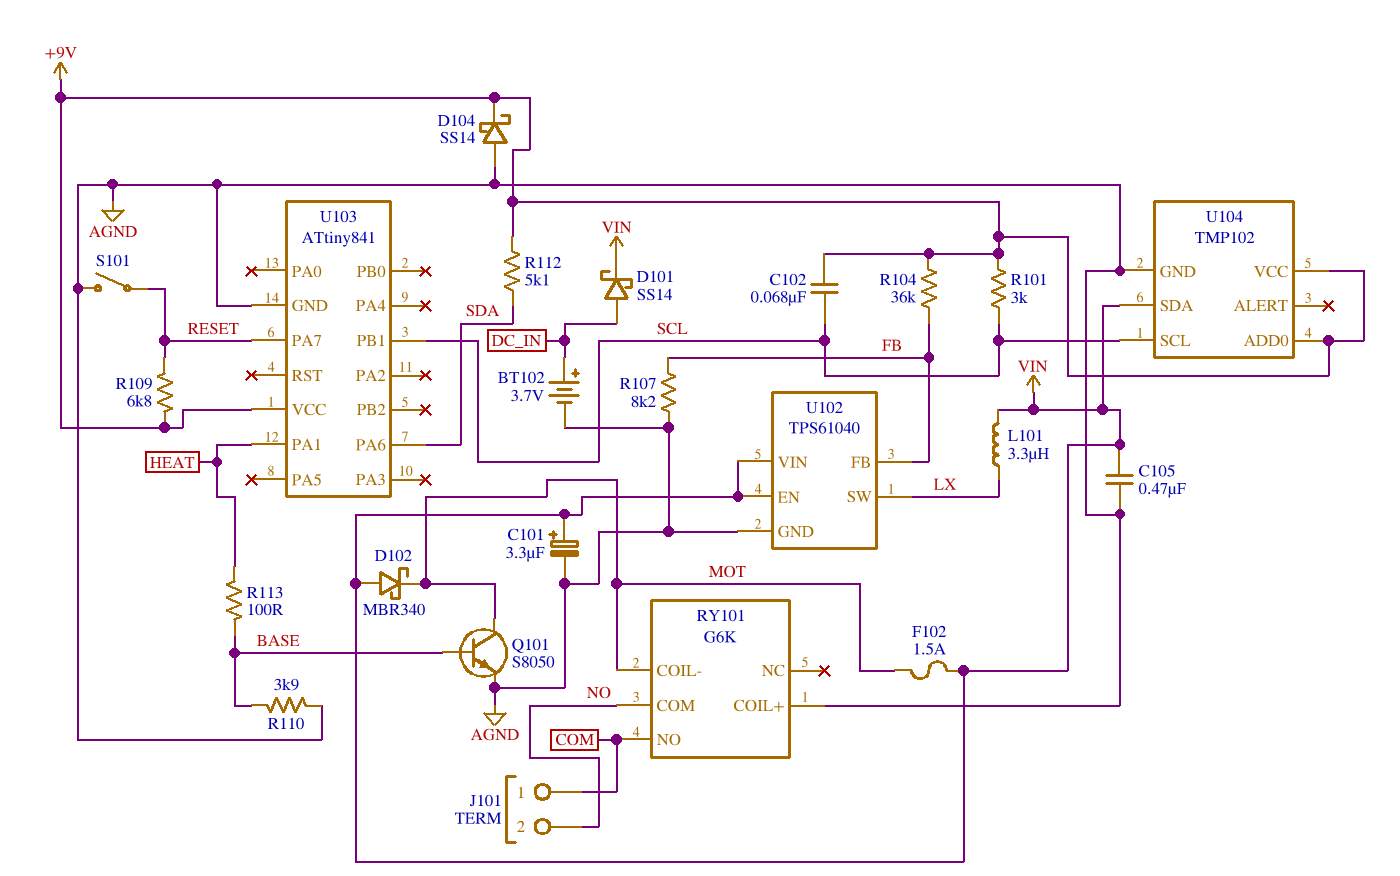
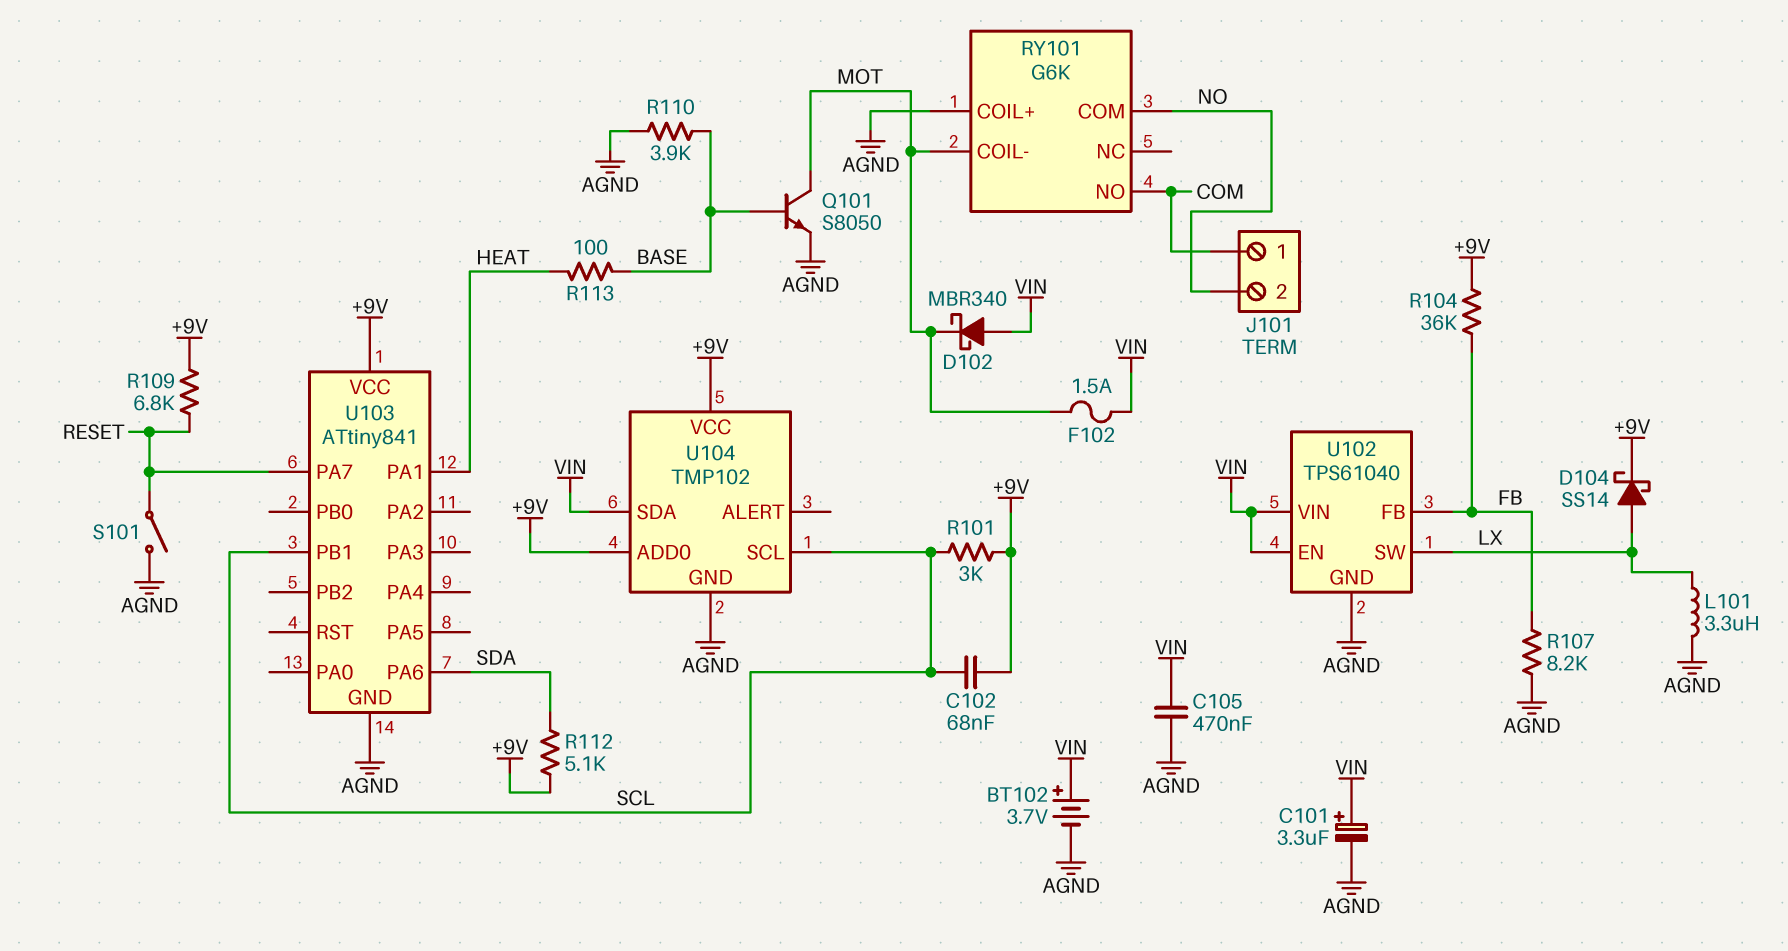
BT102: 3.7V (plus DC_IN, minus AGND) -> 3.7V (plus VIN, minus AGND)
D101: schottky SS14 (A DC_IN, K VIN) -> none
D104: schottky SS14 (A AGND, K +9V) -> schottky SS14 (A LX, K +9V)
L101: 3.3uH (LX, VIN) -> 3.3uH (AGND, LX)

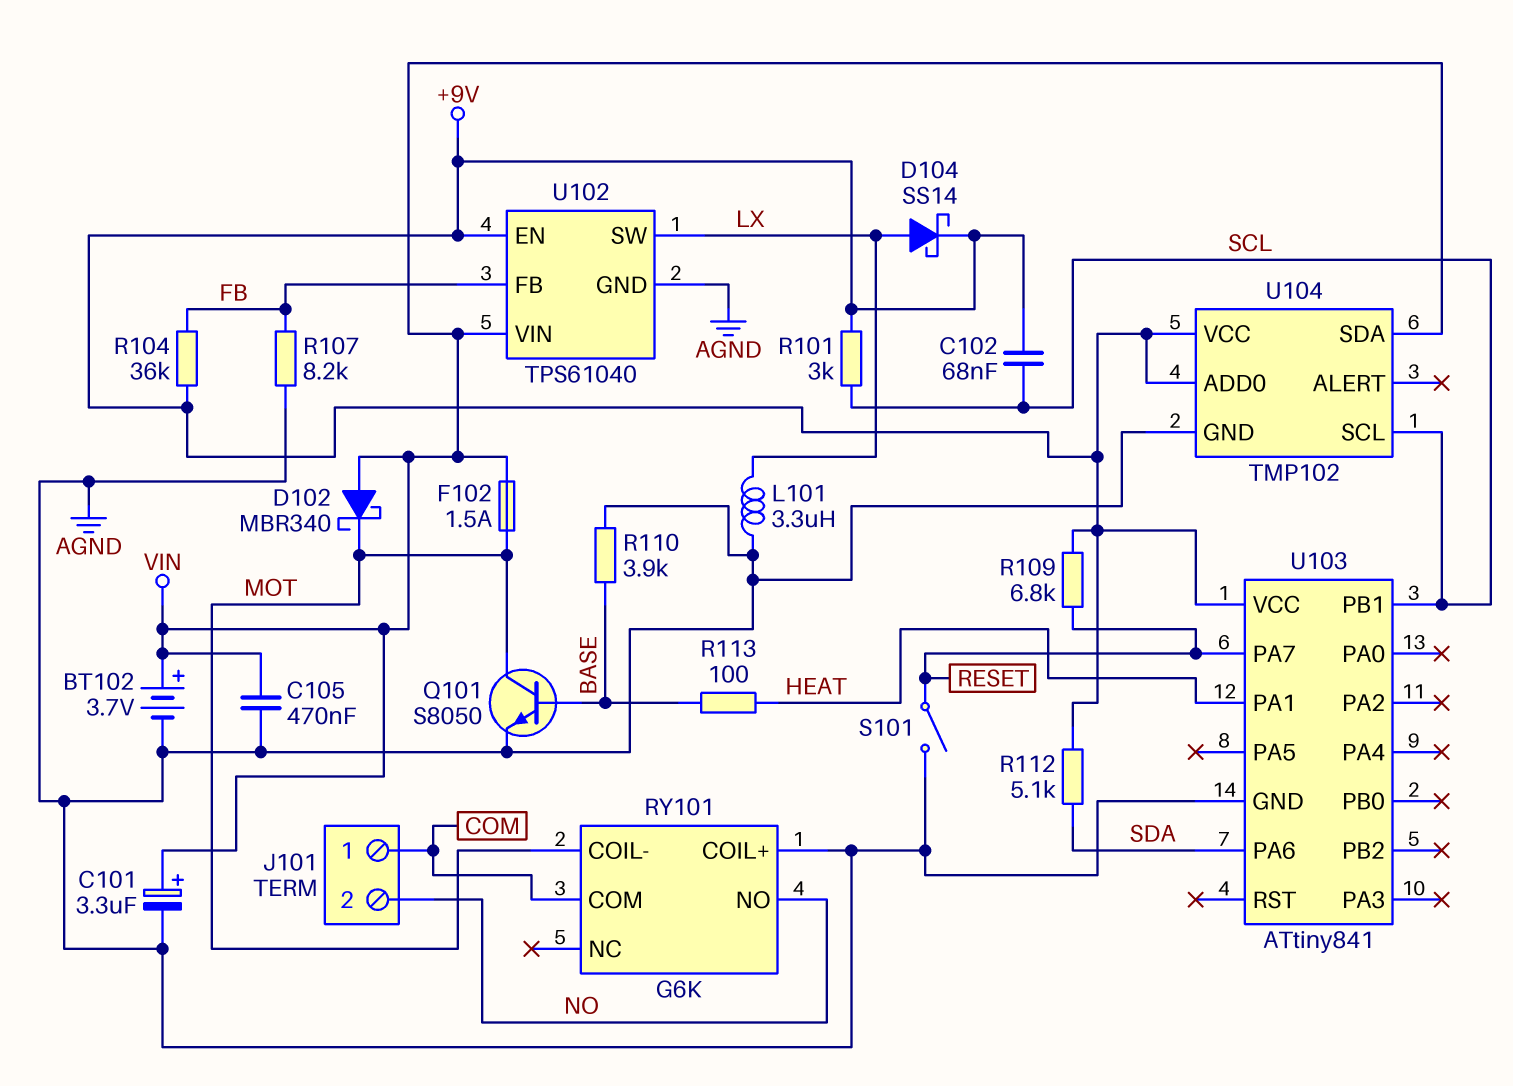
RY101 pin COM: NO -> COM
RY101 pin NO: COM -> NO
U102 pin EN: VIN -> +9V

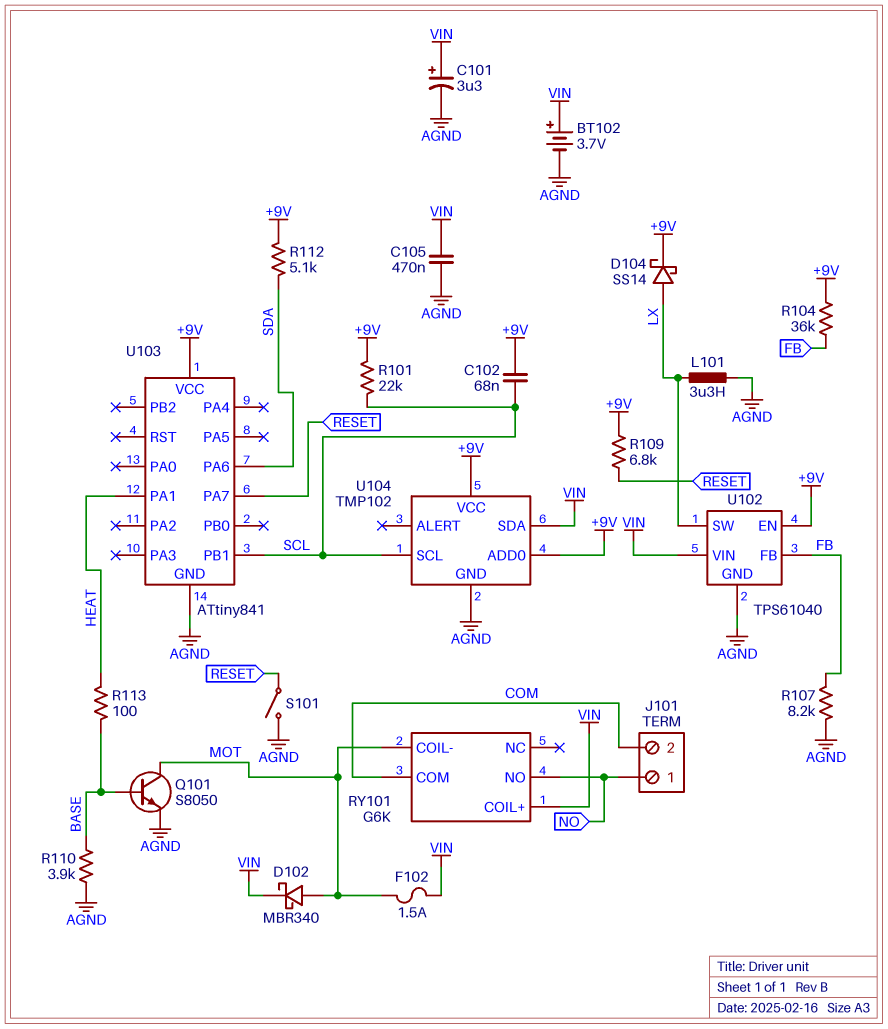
D102: schottky MBR340 (A VIN, K MOT) -> schottky MBR340 (A MOT, K VIN)
J101 pin 1: COM -> NO
J101 pin 2: NO -> COM
R101: 3k (+9V, SCL) -> 22k (+9V, SCL)
RY101 pin COIL+: AGND -> VIN

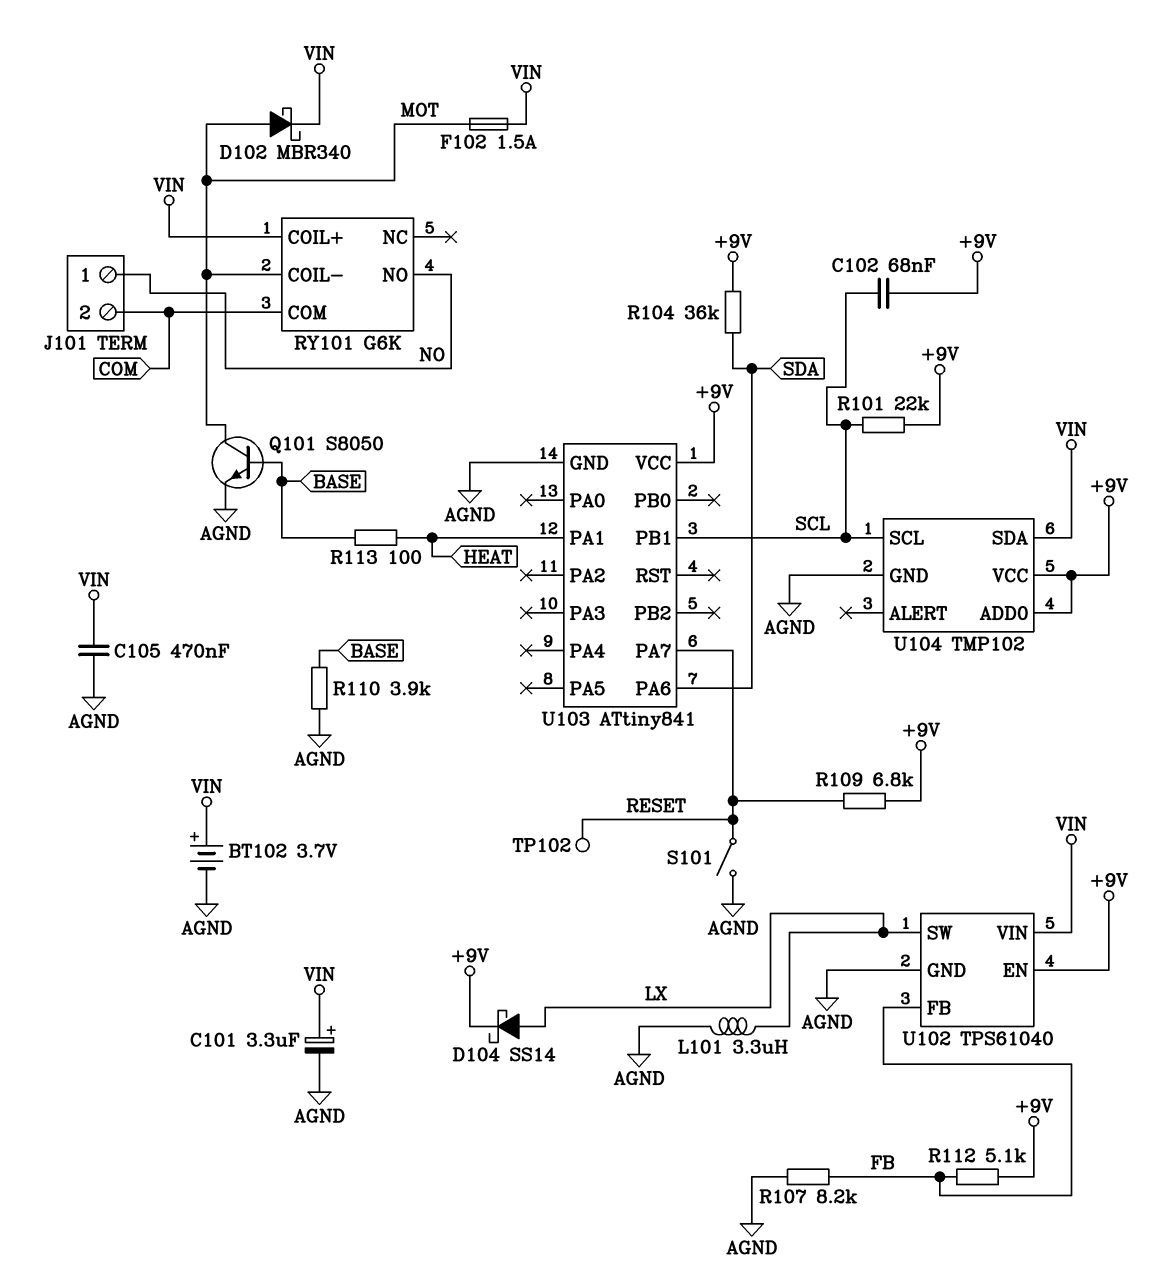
R104: 36k (+9V, FB) -> 36k (+9V, SDA)
R112: 5.1k (+9V, SDA) -> 5.1k (+9V, FB)
TP102: none -> test point (RESET)

